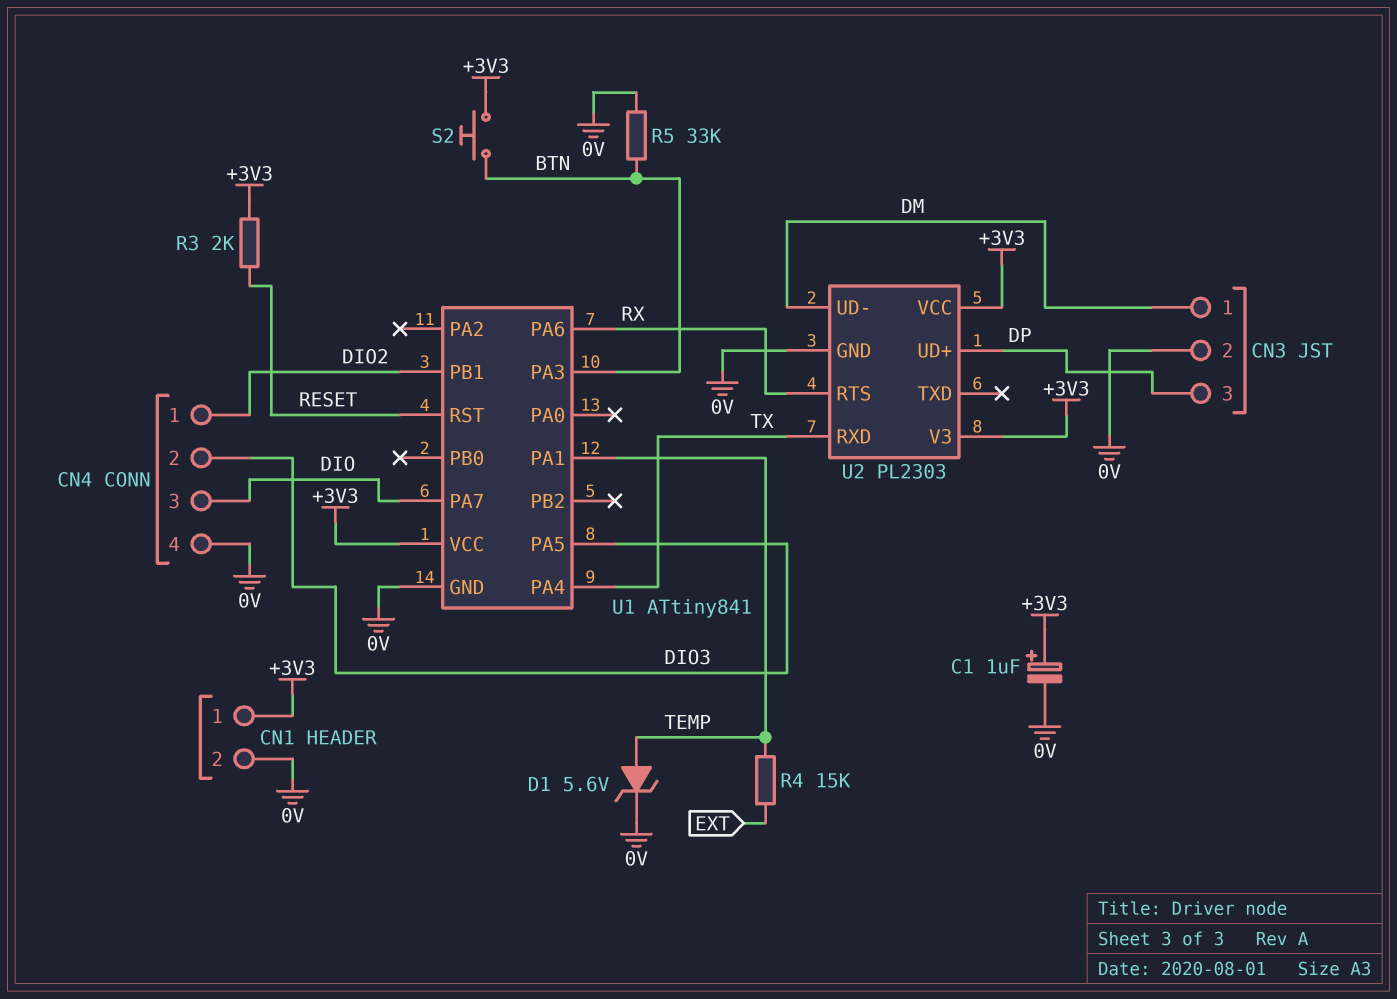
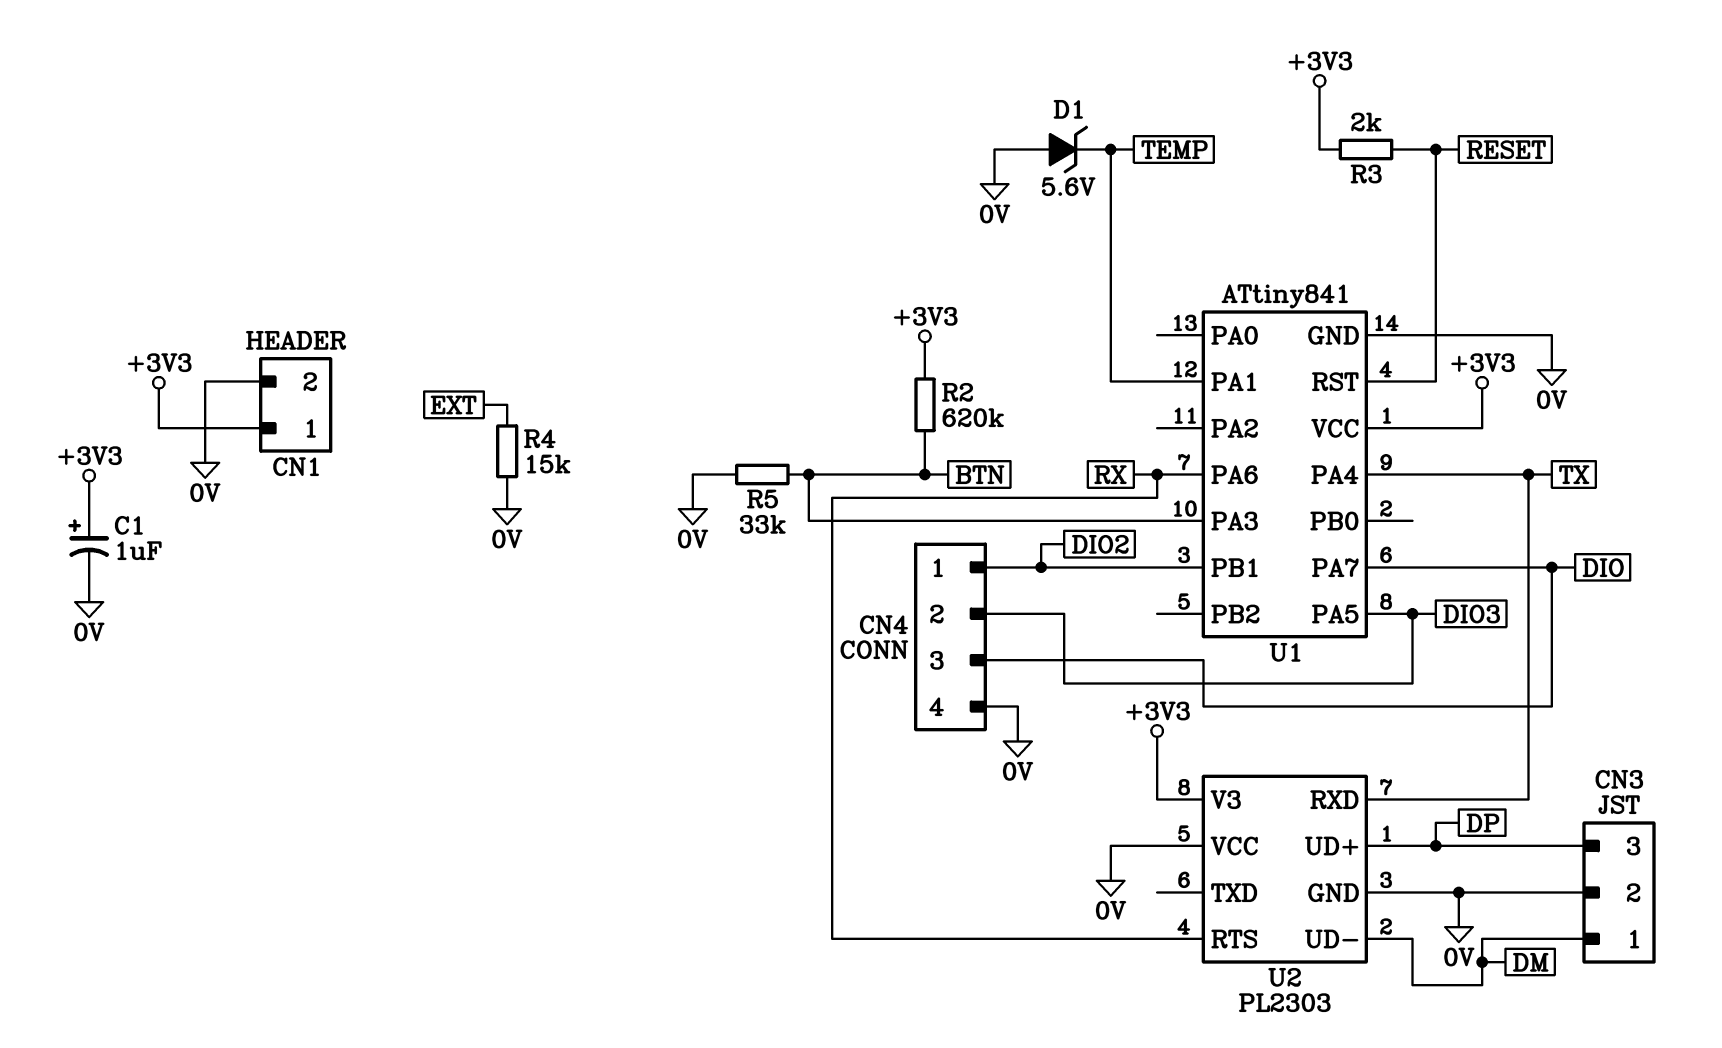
D1: zener 5.6V (A TEMP, K 0V) -> zener 5.6V (A 0V, K TEMP)
R2: none -> 620k (+3V3, BTN)
R4: 15k (EXT, TEMP) -> 15k (0V, EXT)
S2: button (+3V3, BTN) -> none
U2 pin VCC: +3V3 -> 0V

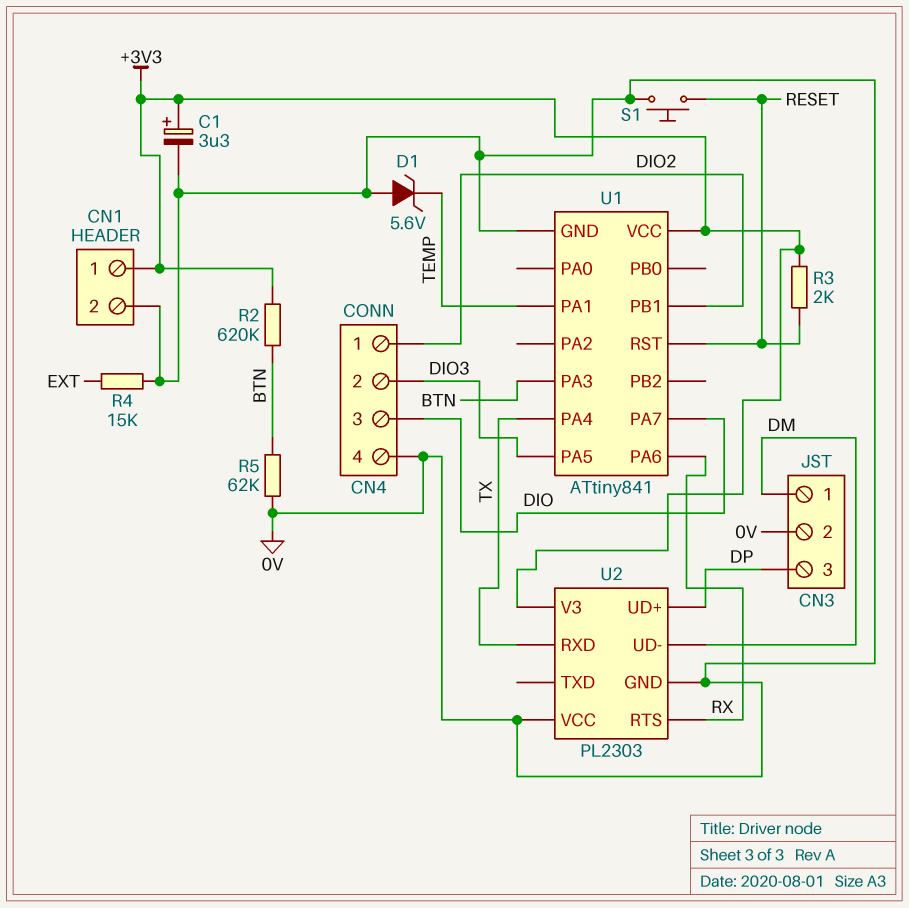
C1: 1uF (plus +3V3, minus 0V) -> 3.3uF (plus +3V3, minus 0V)
R5: 33k (0V, BTN) -> 62k (0V, BTN)
S1: none -> button (0V, RESET)

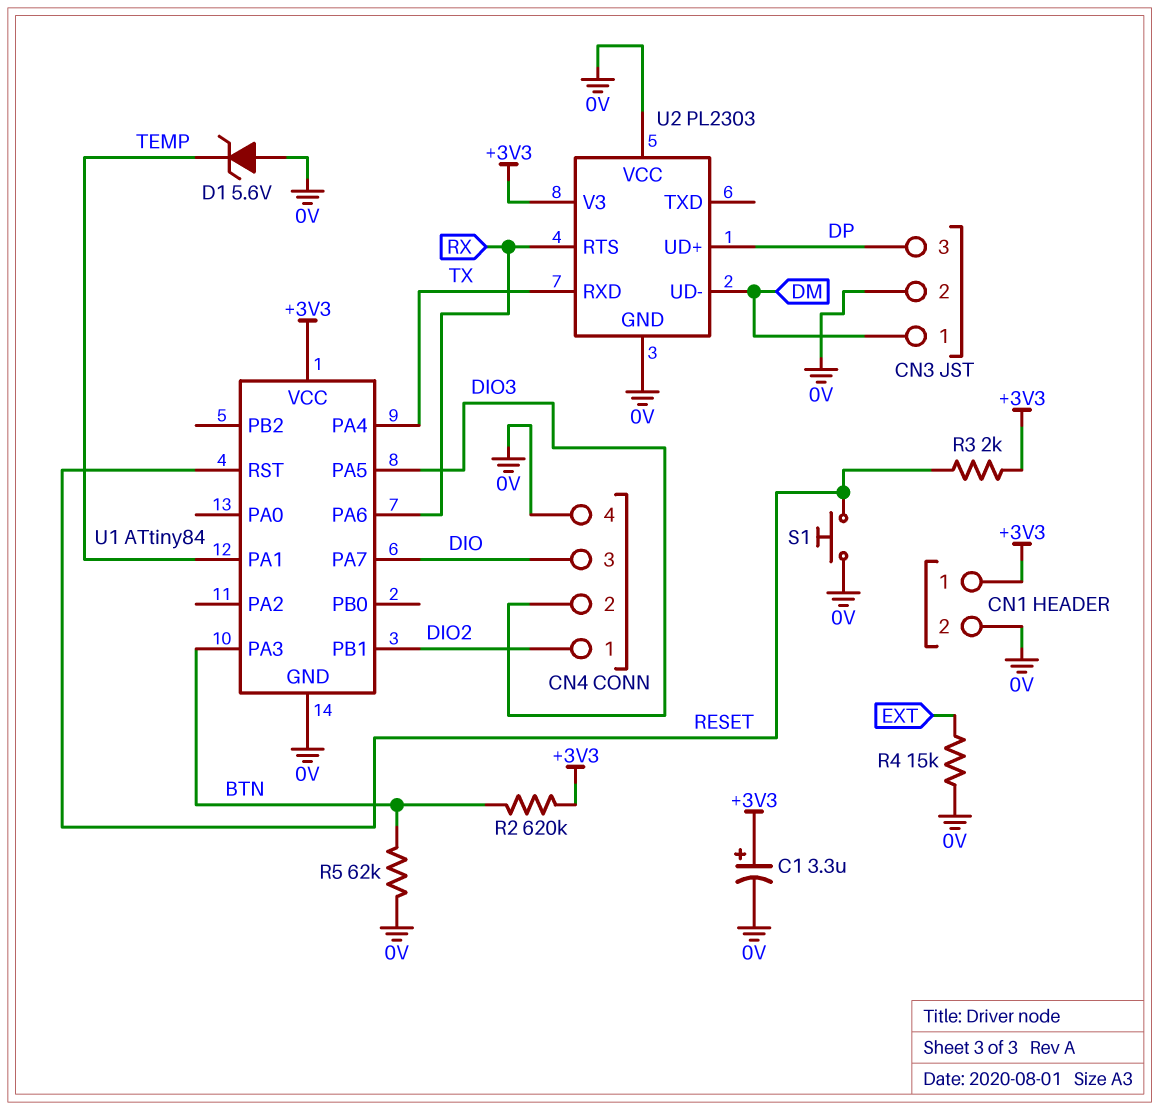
U1: ATtiny841 -> ATtiny84

